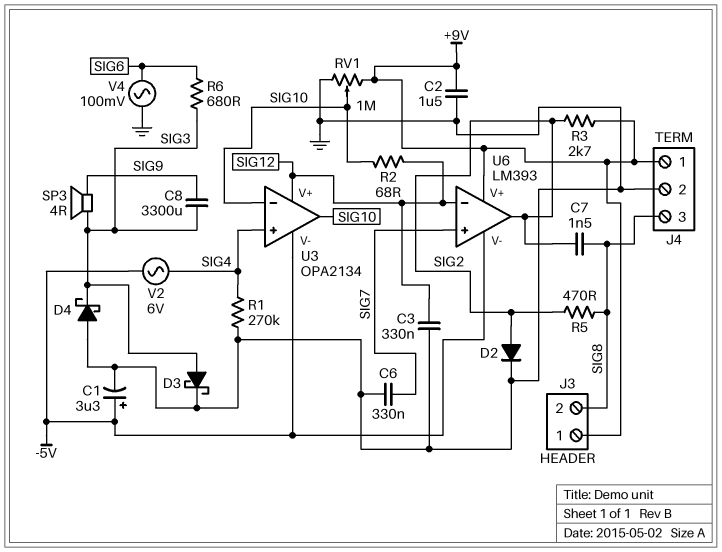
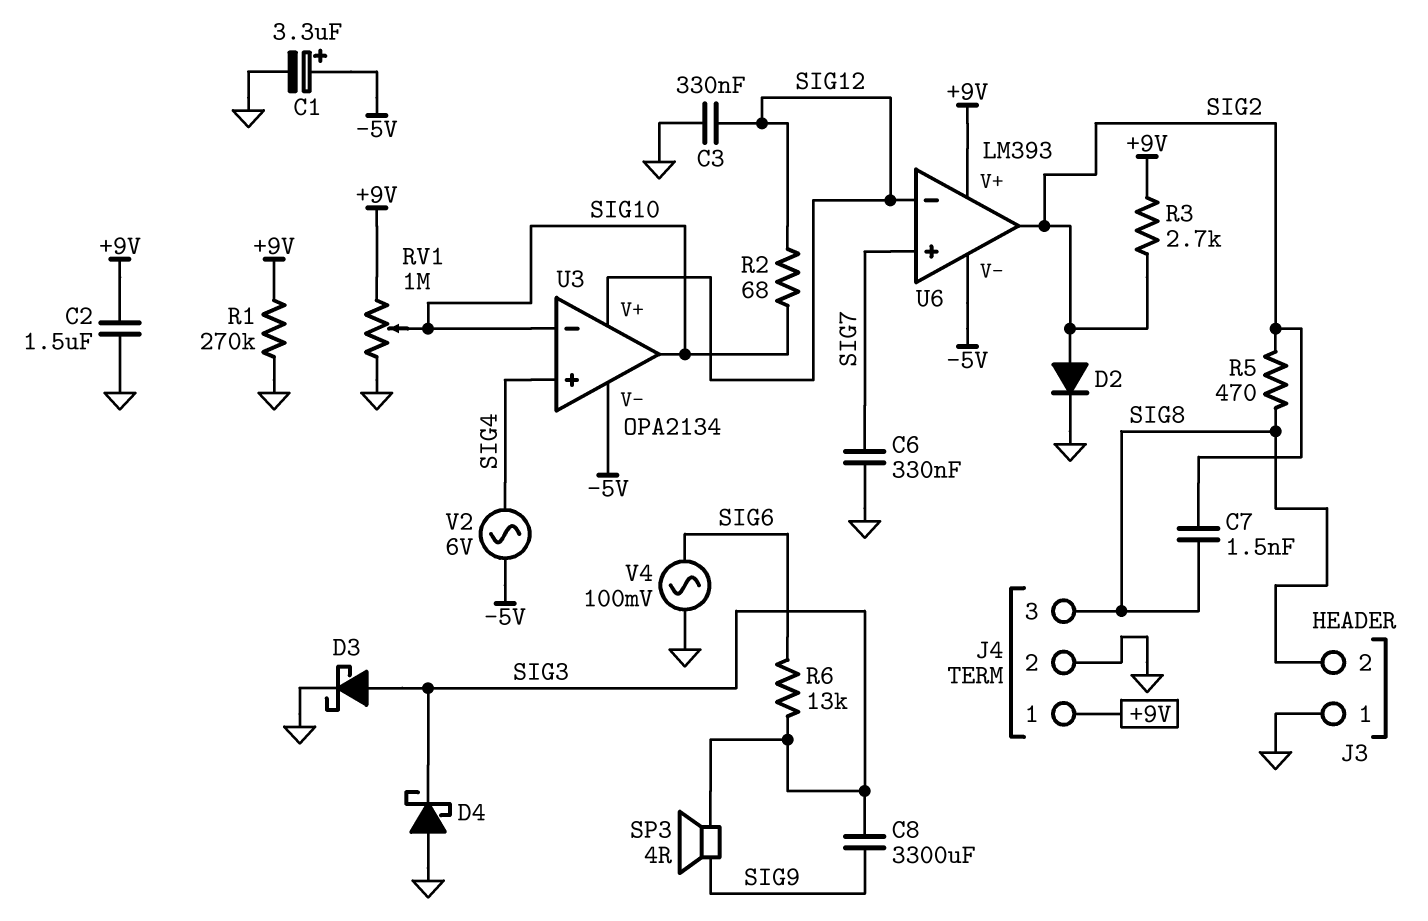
J3 pin 1: +9V -> GND
R1: 270k (GND, SIG4) -> 270k (+9V, GND)
R6: 680 (SIG3, SIG6) -> 13k (SIG3, SIG6)

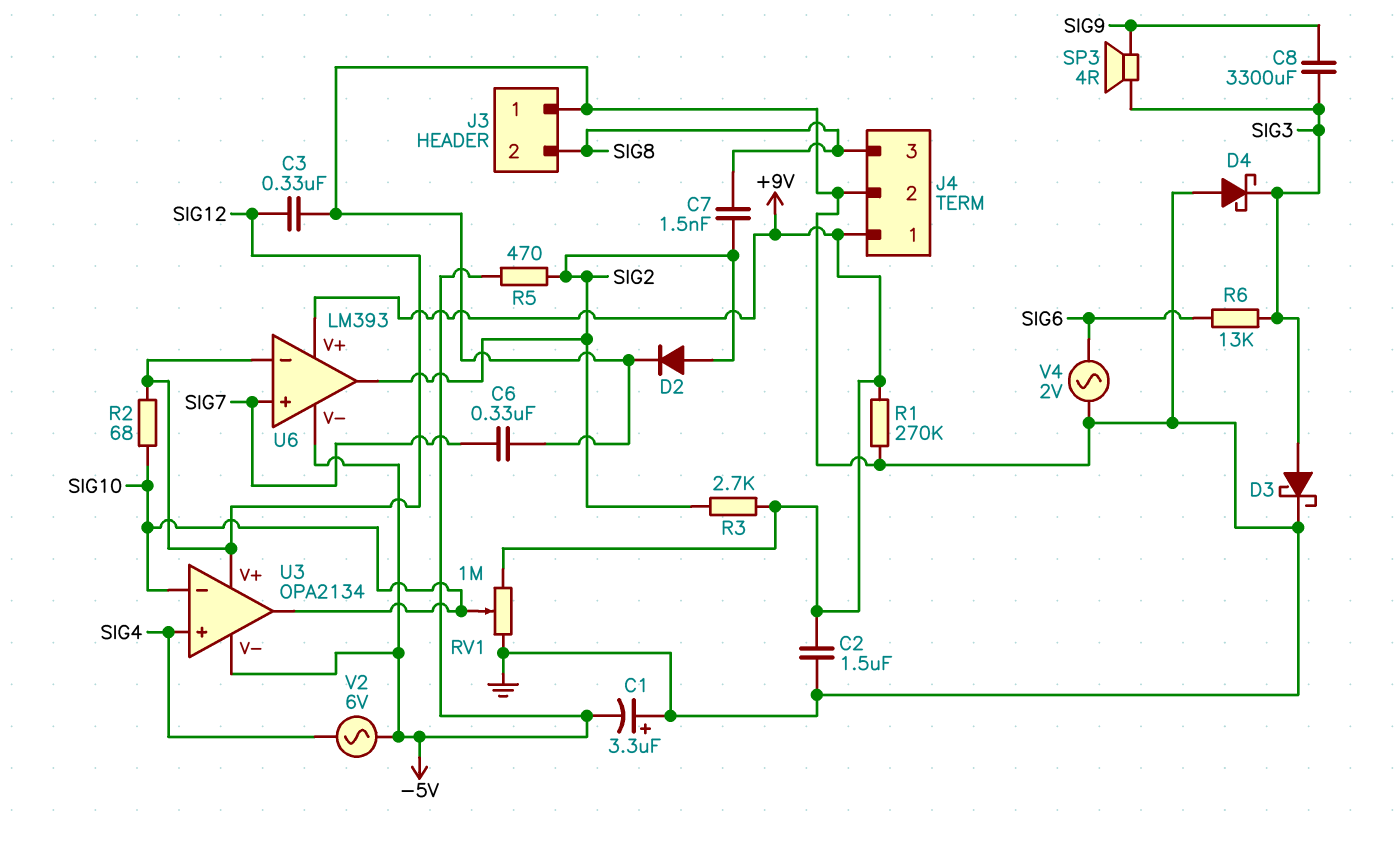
C1: 3.3uF (plus -5V, minus GND) -> 3.3uF (plus GND, minus -5V)
R5: 470 (SIG2, SIG8) -> 470 (-5V, SIG2)
V4: AC 100mV (GND, SIG6) -> AC 2V (GND, SIG6)

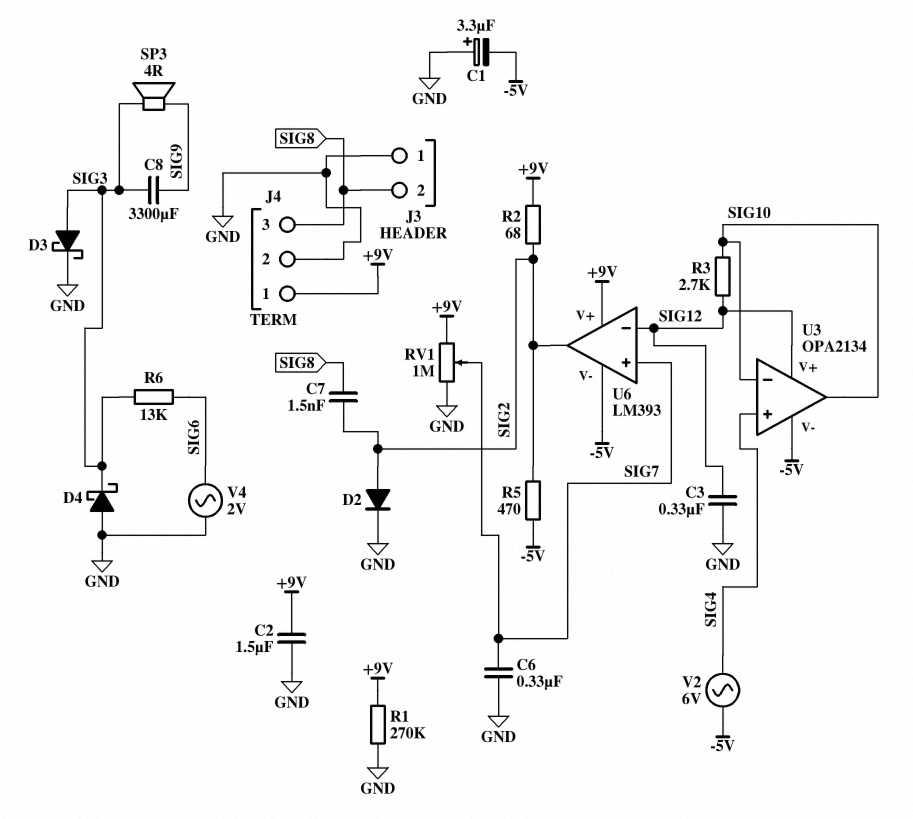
R2: 68 (SIG10, SIG12) -> 68 (+9V, SIG2)
R3: 2.7k (+9V, SIG2) -> 2.7k (SIG10, SIG12)
RV1: 1M (+9V, GND, wiper SIG10) -> 1M (+9V, GND, wiper SIG7)

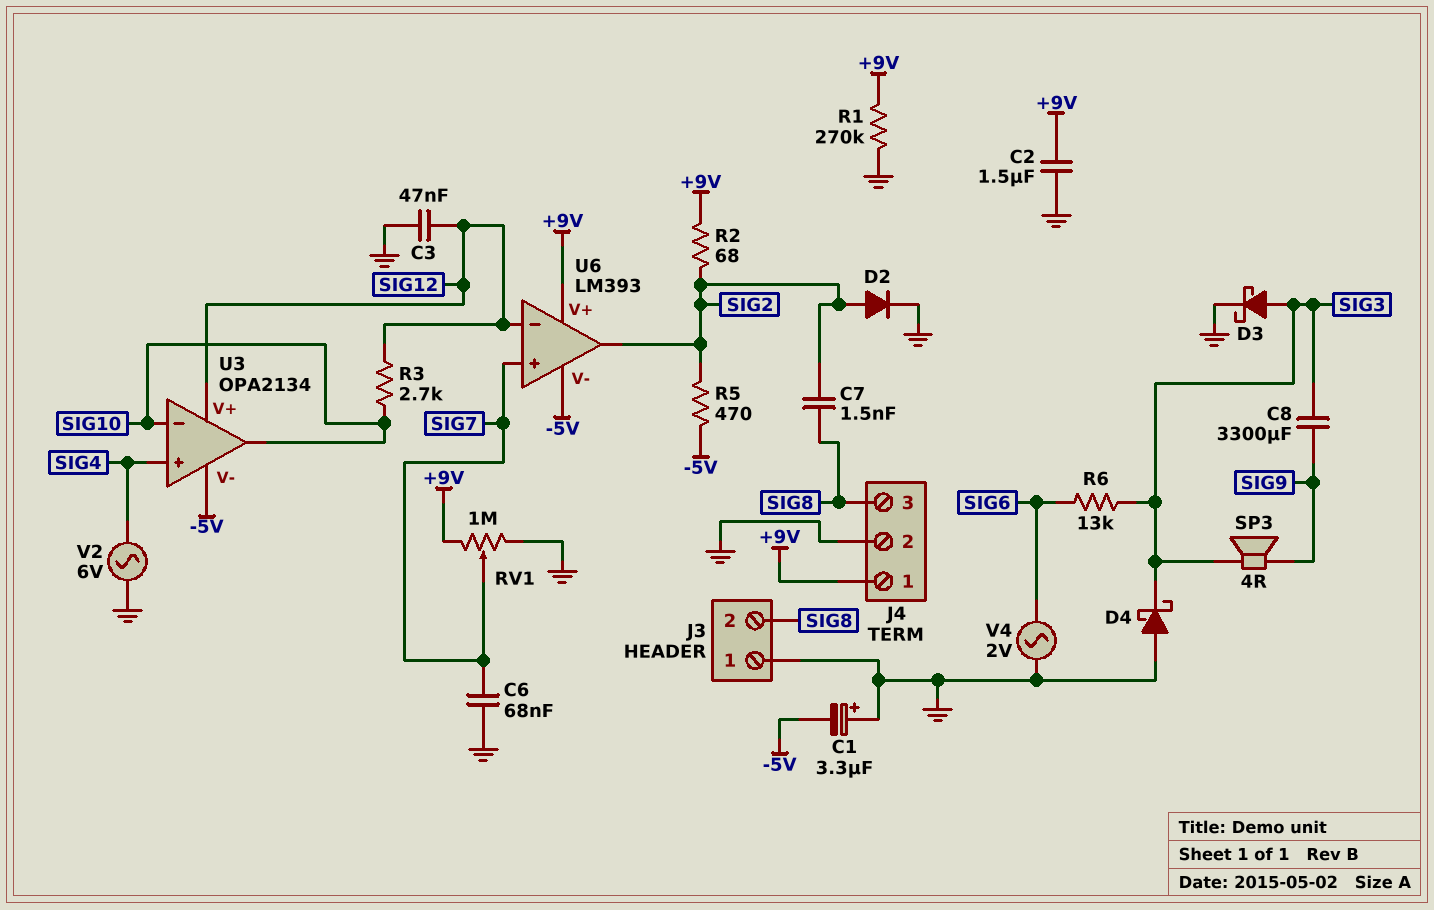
C3: 330nF (GND, SIG12) -> 47nF (GND, SIG12)
C6: 330nF (GND, SIG7) -> 68nF (GND, SIG7)
V2: AC 6V (-5V, SIG4) -> AC 6V (GND, SIG4)

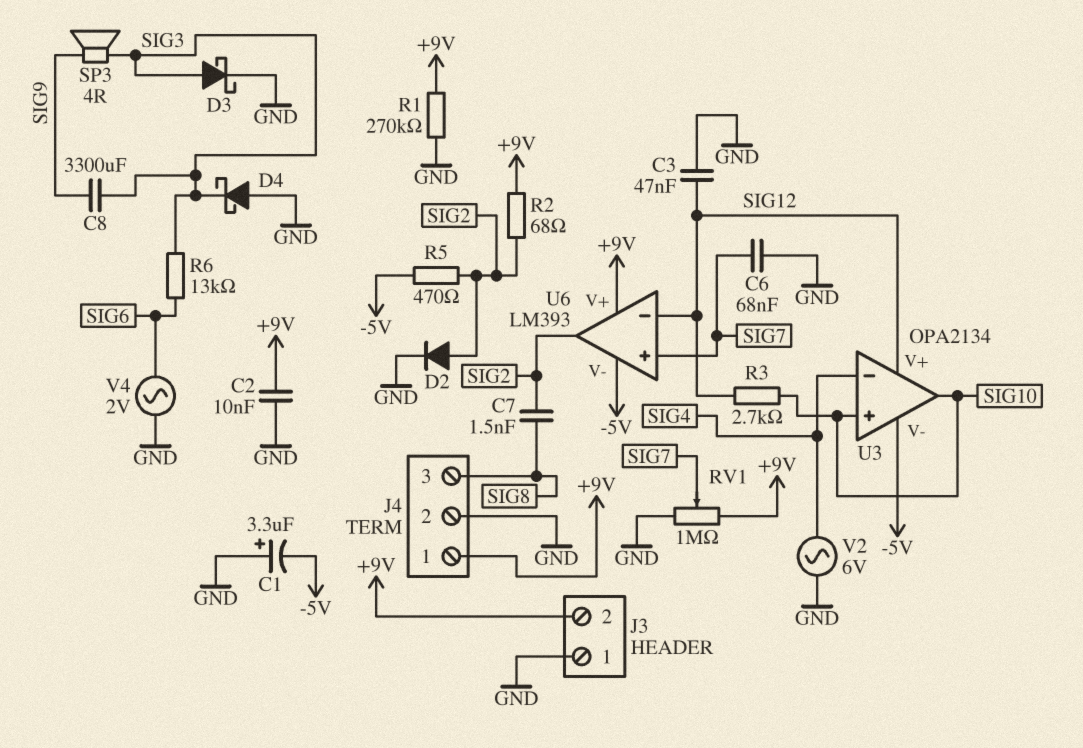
C2: 1.5uF (+9V, GND) -> 10nF (+9V, GND)
J3 pin 2: SIG8 -> +9V
U3 pin in+: SIG4 -> SIG10
U3 pin in-: SIG10 -> SIG4

